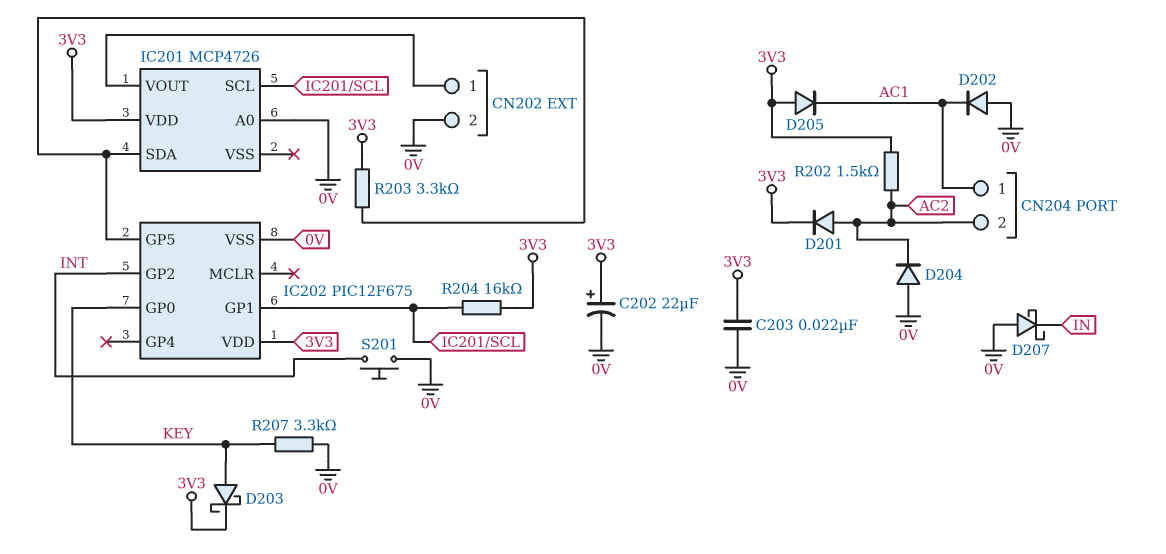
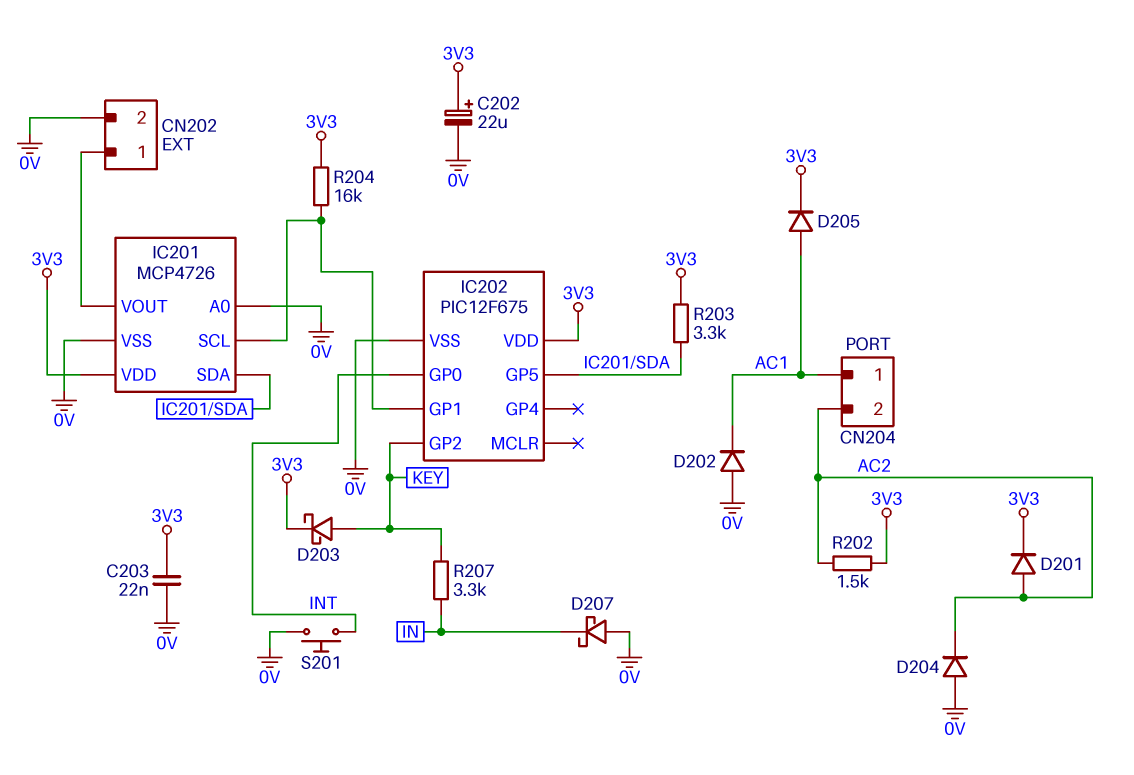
D205: diode (A 3V3, K AC1) -> diode (A AC1, K 3V3)
IC201 pin VSS: none -> 0V
IC202 pin GP0: KEY -> INT
IC202 pin GP2: INT -> KEY
R207: 3.3k (0V, KEY) -> 3.3k (IN, KEY)

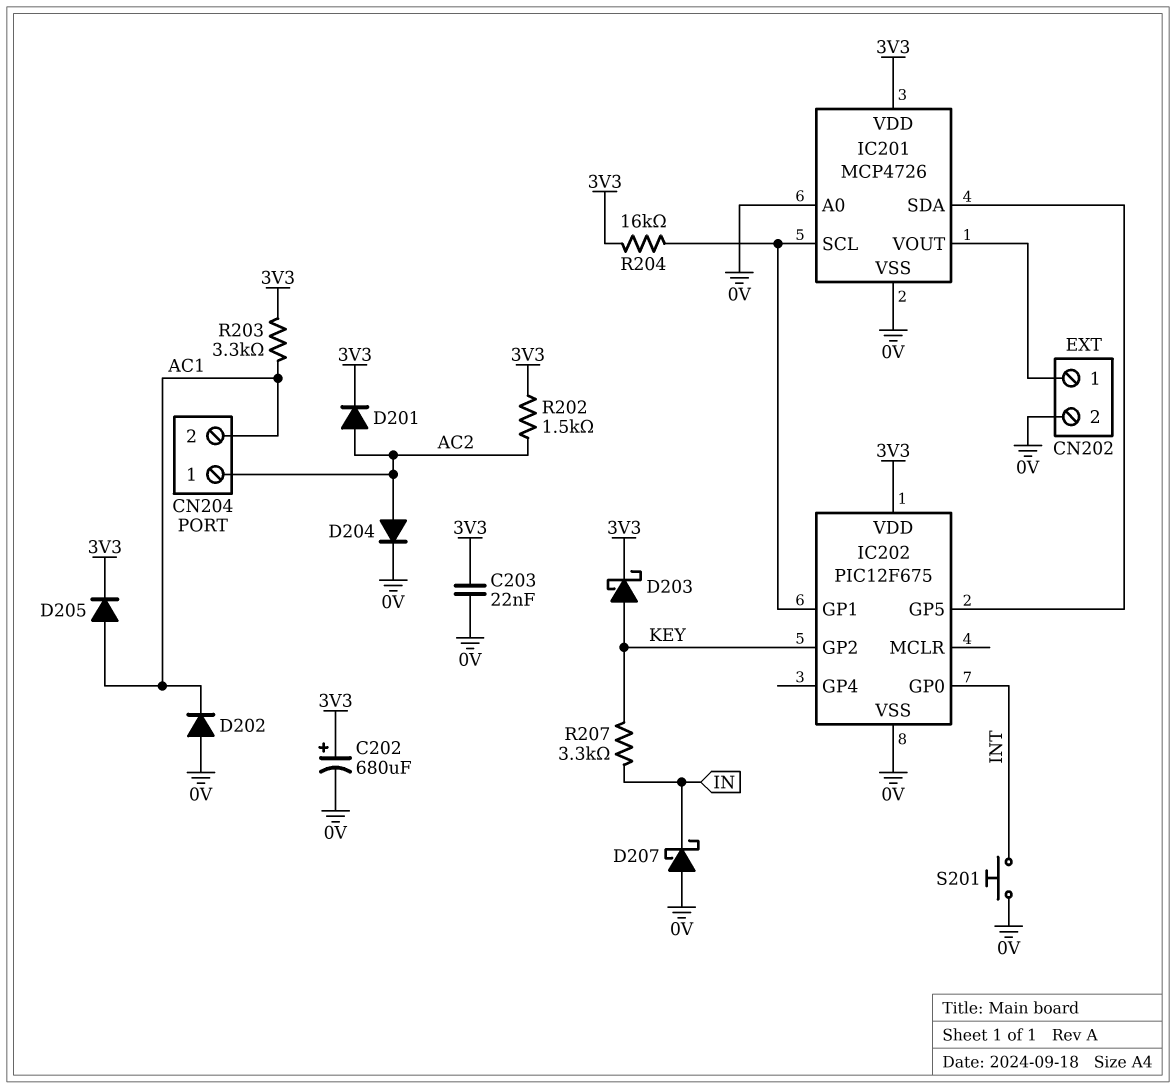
C202: 22uF (plus 3V3, minus 0V) -> 680uF (plus 3V3, minus 0V)
CN204 pin 1: AC1 -> AC2
CN204 pin 2: AC2 -> AC1
D204: diode (A 0V, K AC2) -> diode (A AC2, K 0V)
R203: 3.3k (3V3, IC201/SDA) -> 3.3k (3V3, AC1)

